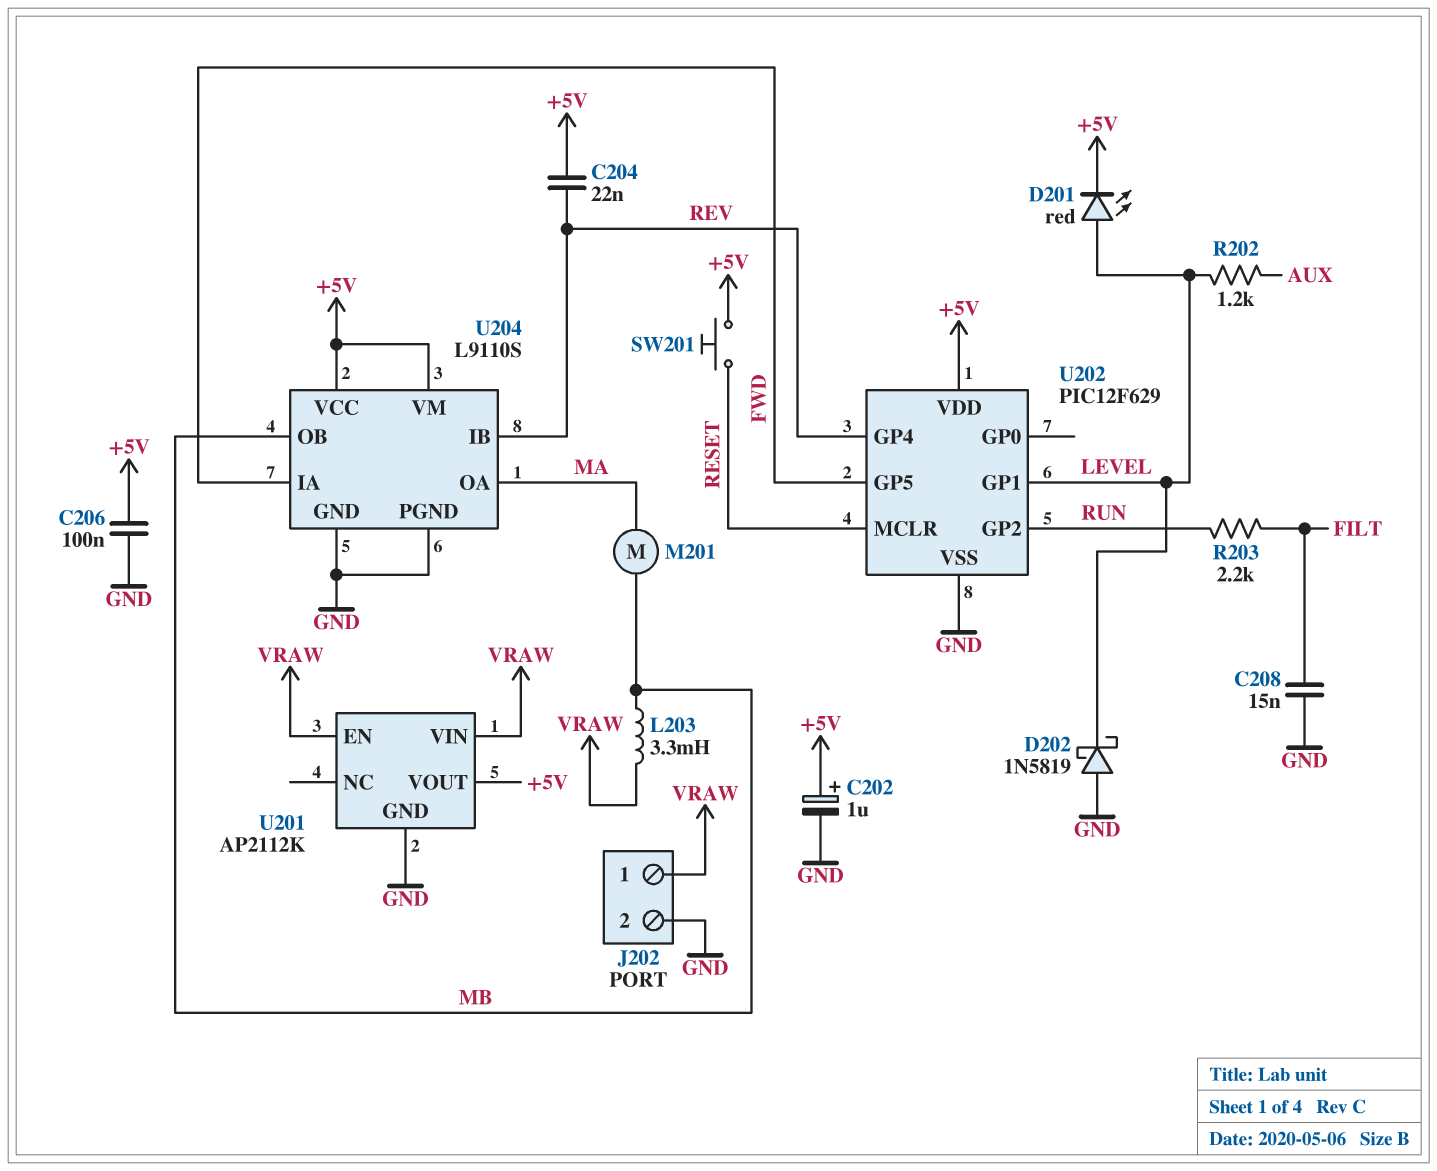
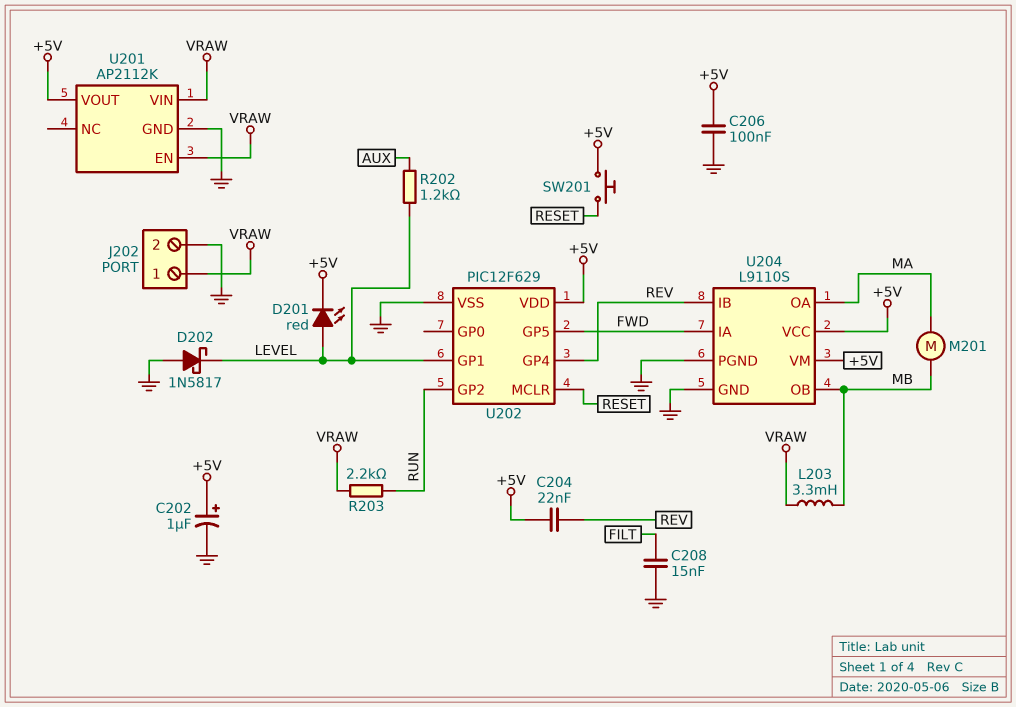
D202: schottky 1N5819 (A GND, K LEVEL) -> schottky 1N5817 (A GND, K LEVEL)
R203: 2.2k (FILT, RUN) -> 2.2k (RUN, VRAW)

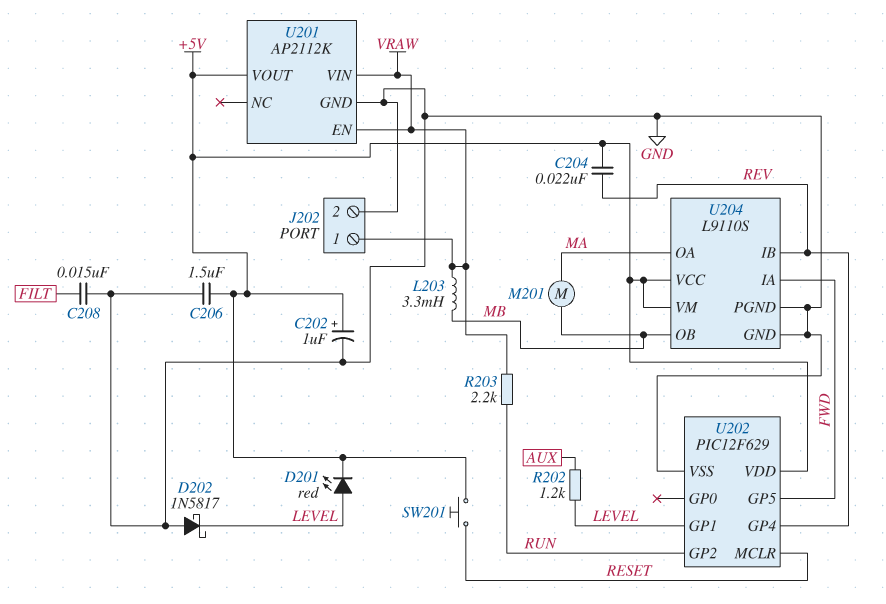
C206: 100nF (+5V, GND) -> 1.5uF (+5V, GND)

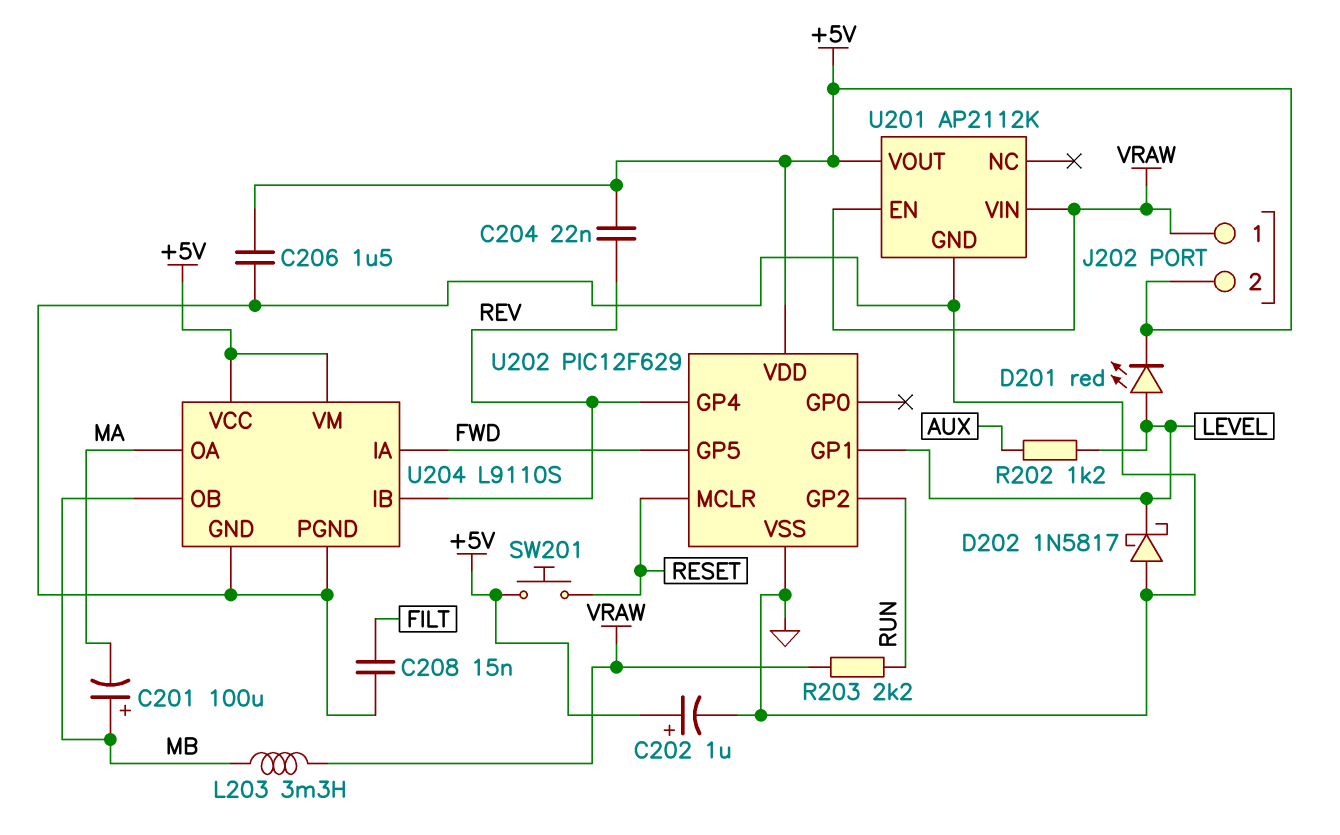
C201: none -> 100uF (plus MB, minus MA)
J202 pin 2: GND -> +5V
M201: motor (MA, MB) -> none

